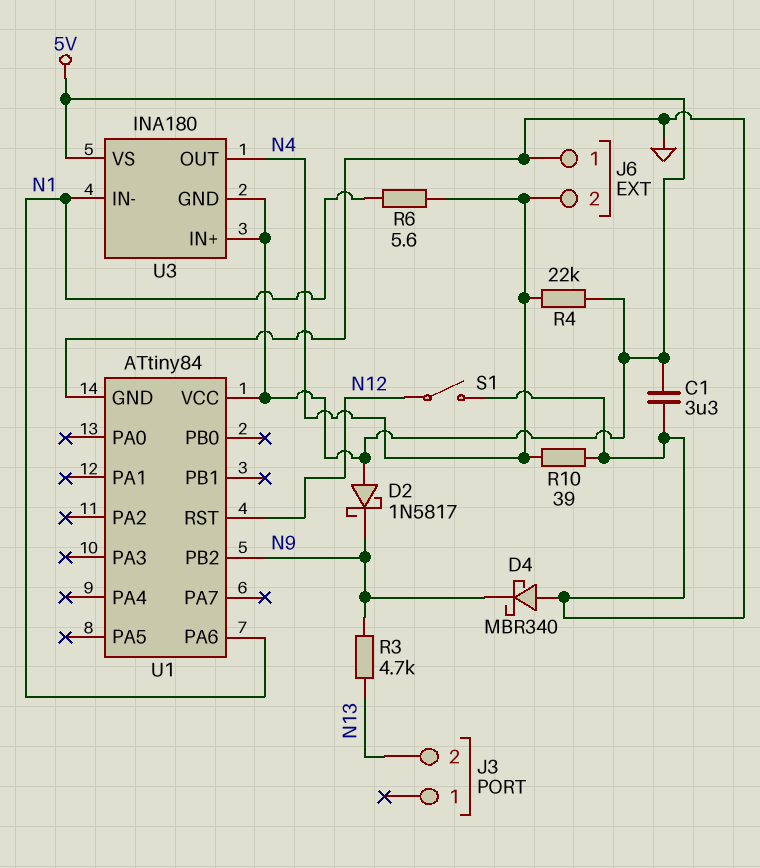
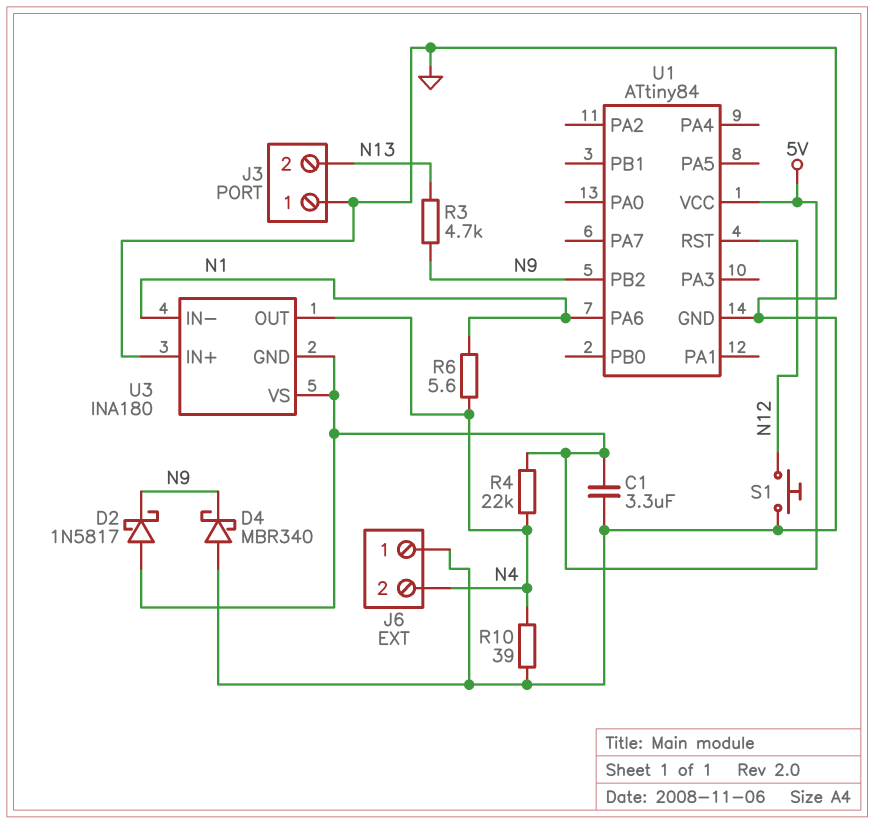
J3 pin 1: none -> GND
S1: switch (GND, N12) -> button (GND, N12)
U3 pin IN+: 5V -> GND

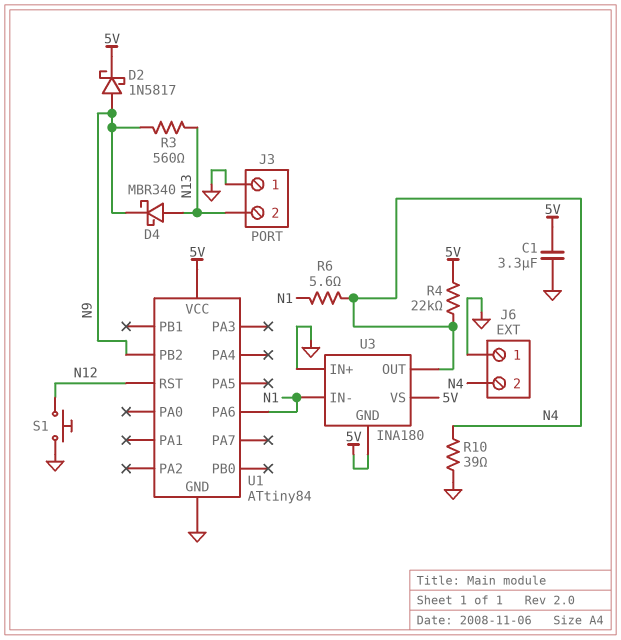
D2: schottky 1N5817 (A 5V, K N9) -> schottky 1N5817 (A N9, K 5V)
D4: schottky MBR340 (A GND, K N9) -> schottky MBR340 (A N13, K N9)
R3: 4.7k (N9, N13) -> 560 (N9, N13)

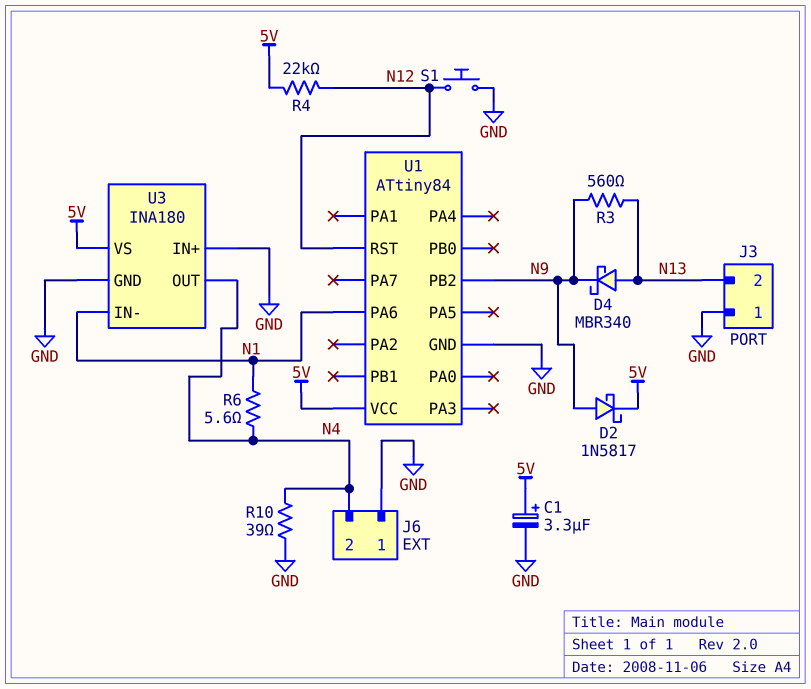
C1: 3.3uF (5V, GND) -> 3.3uF (plus 5V, minus GND)
R4: 22k (5V, N4) -> 22k (5V, N12)
U3 pin GND: 5V -> GND

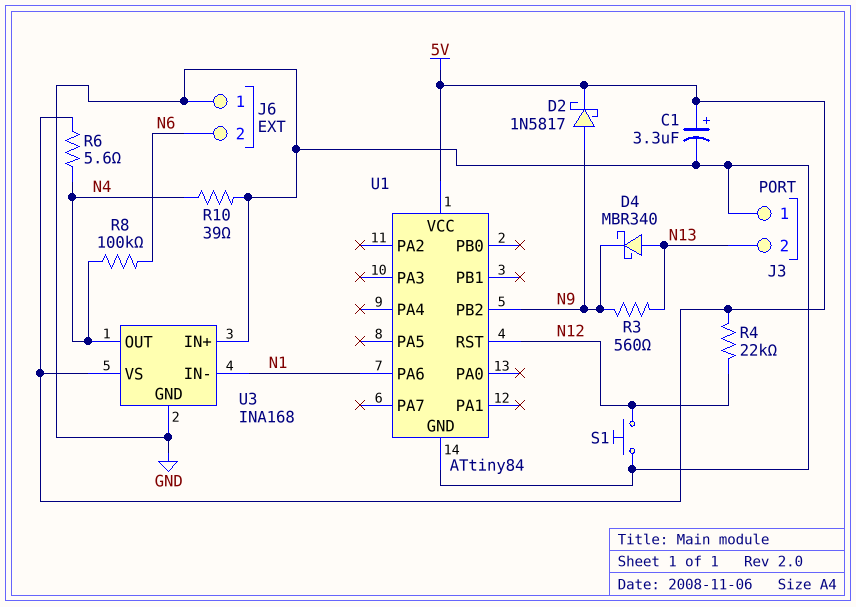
J6 pin 2: N4 -> N6
R6: 5.6 (N1, N4) -> 5.6 (5V, N4)
R8: none -> 100k (N4, N6)
U3: INA180 -> INA168

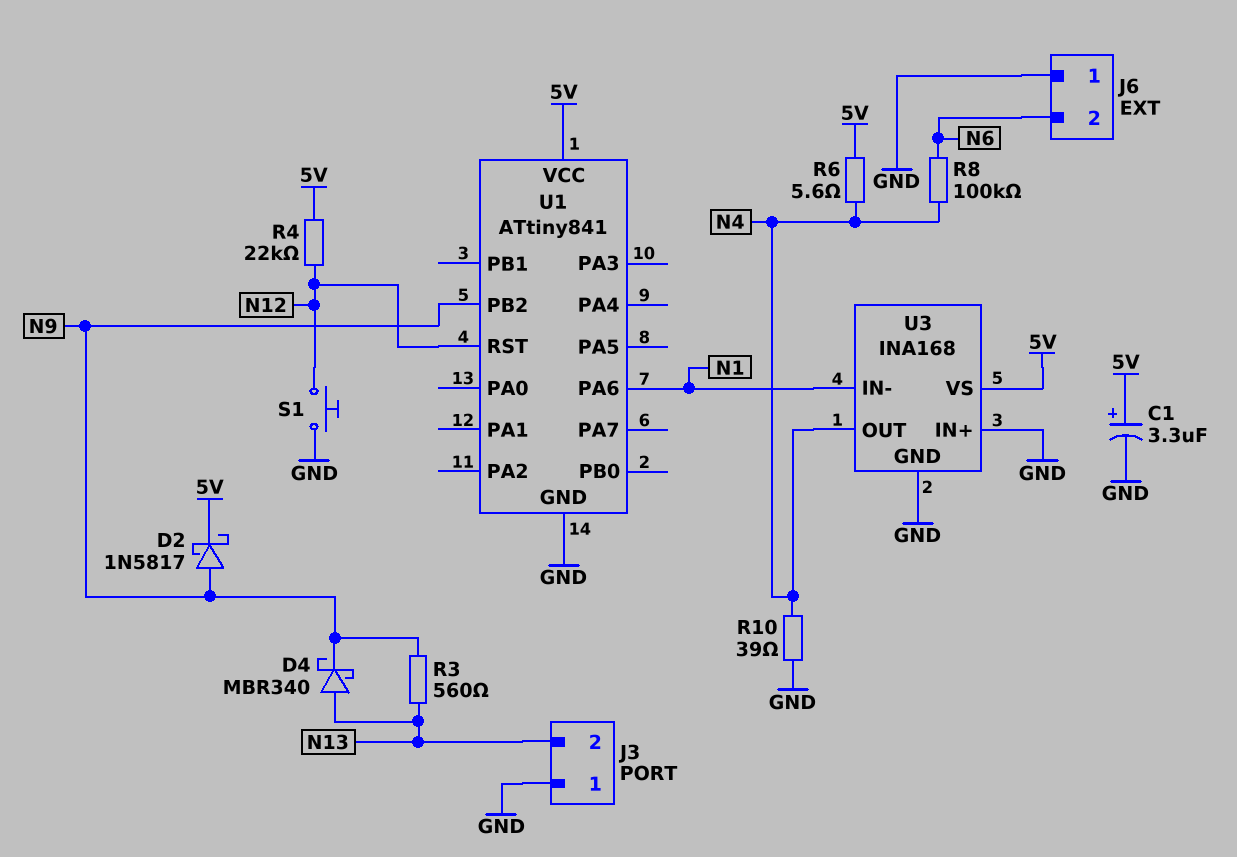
U1: ATtiny84 -> ATtiny841

